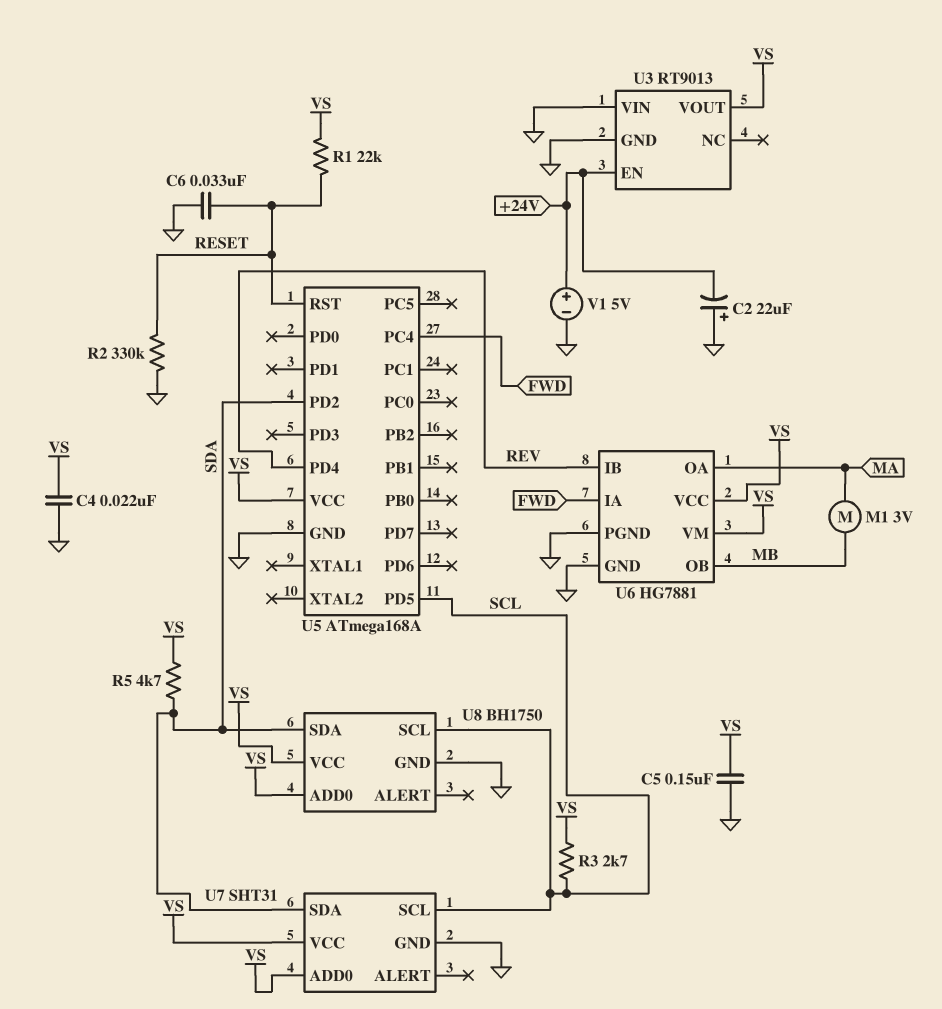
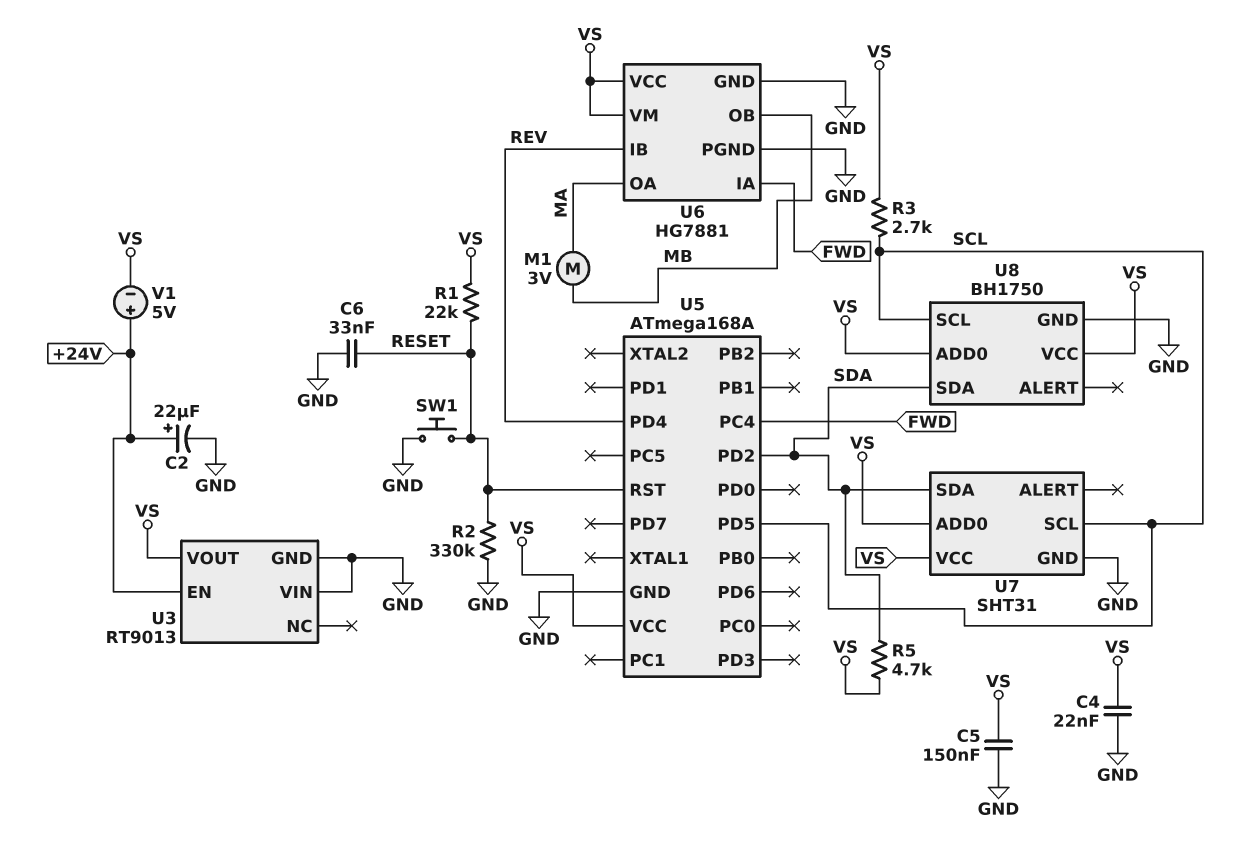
C2: 22uF (plus GND, minus +24V) -> 22uF (plus +24V, minus GND)
SW1: none -> button (GND, RESET)
V1: 5V (plus +24V, minus GND) -> 5V (plus +24V, minus VS)

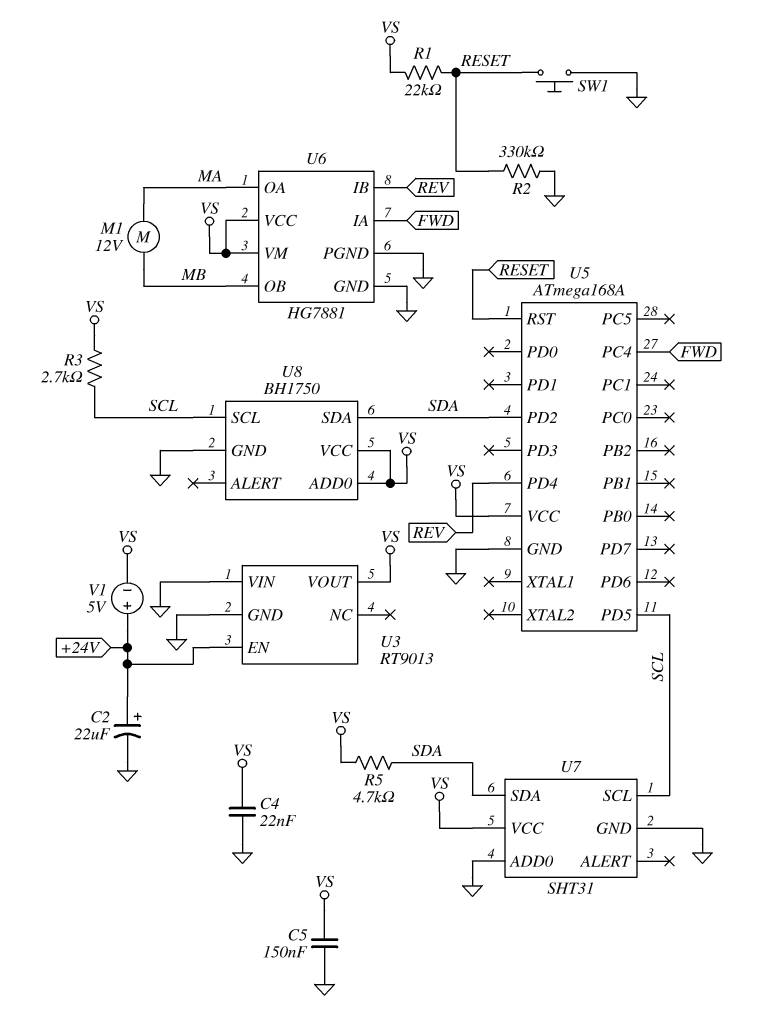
C6: 33nF (GND, RESET) -> none
M1: motor 3V (MA, MB) -> motor 12V (MA, MB)
U7 pin ADD0: VS -> GND

